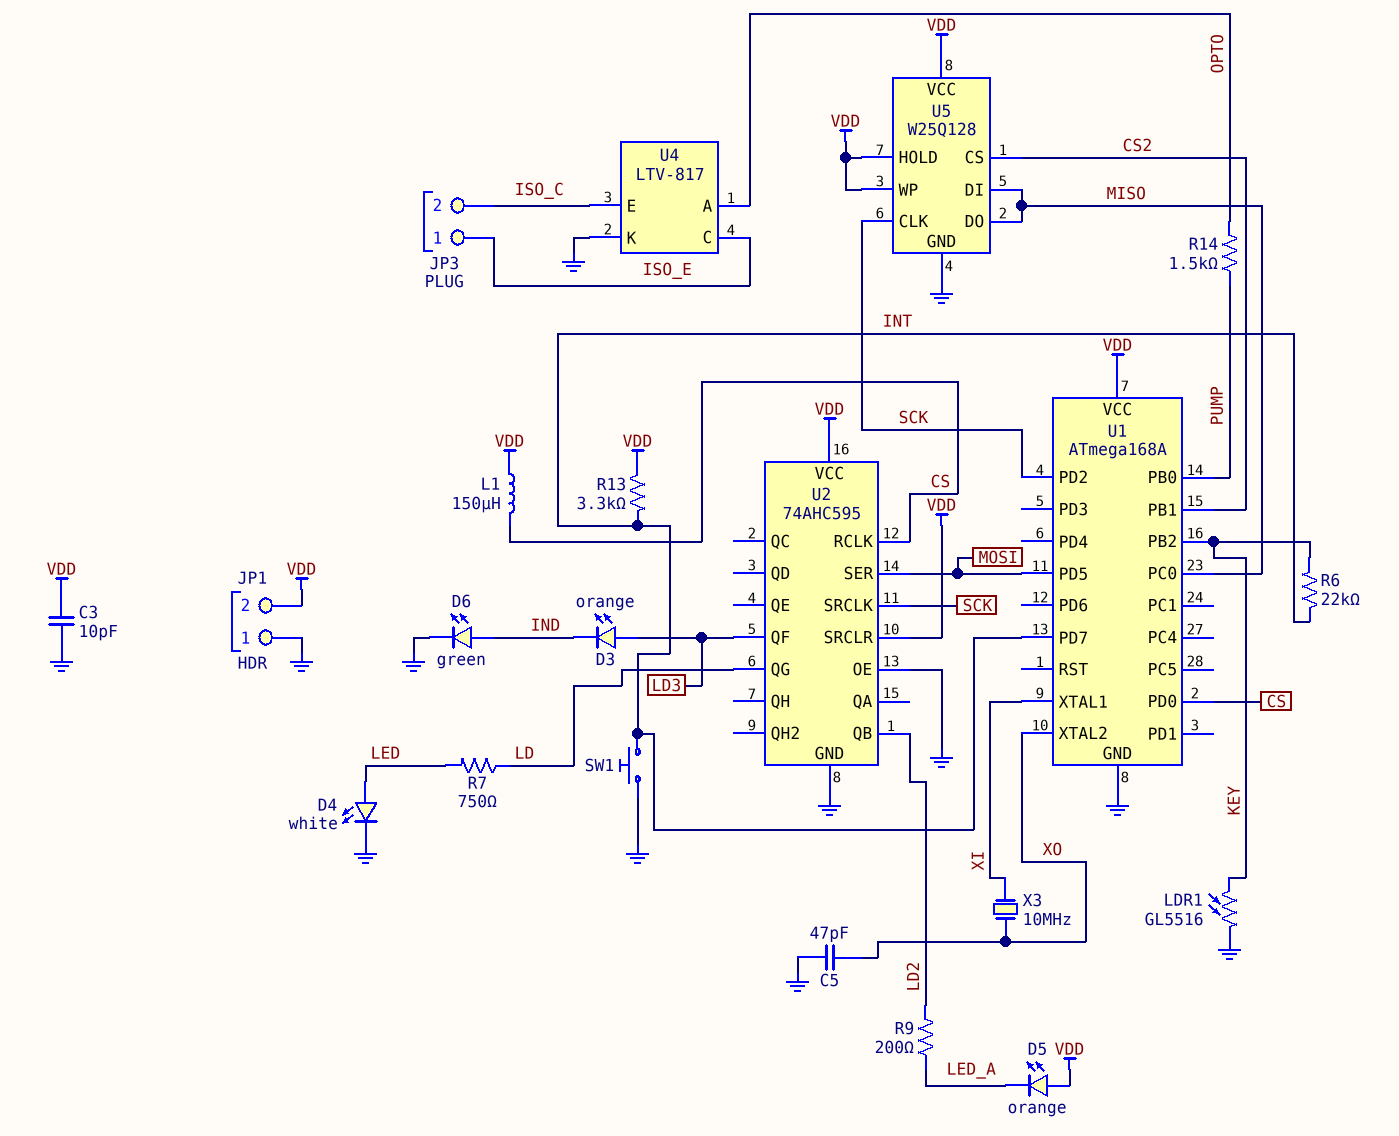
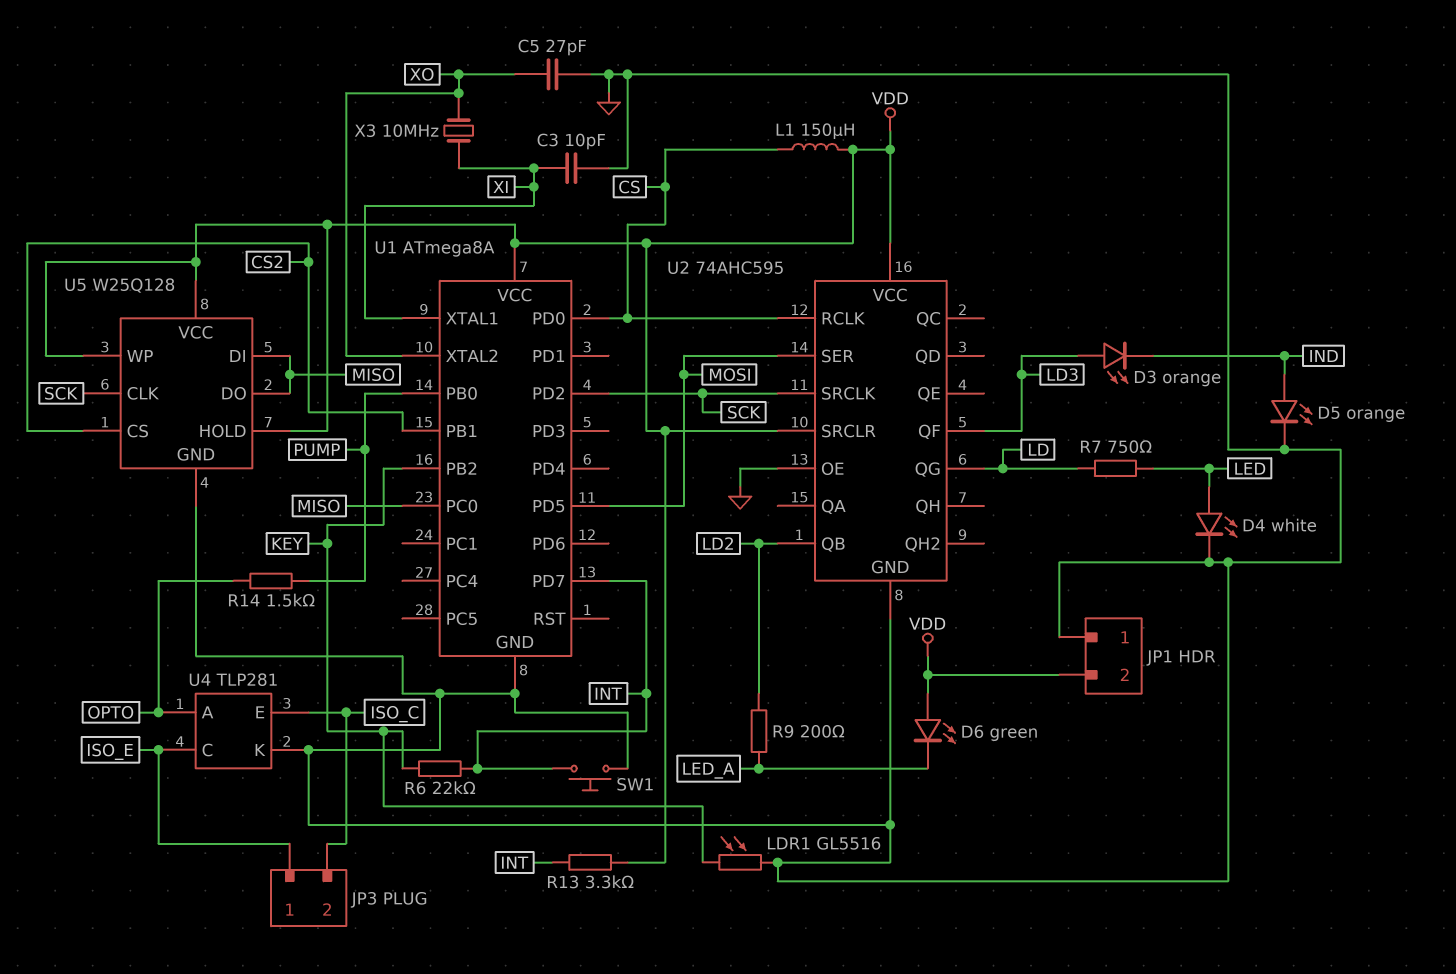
C3: 10pF (GND, VDD) -> 10pF (GND, XI)
C5: 47pF (GND, XO) -> 27pF (GND, XO)
D5: LED orange (A VDD, K LED_A) -> LED orange (A IND, K GND)
D6: LED green (A IND, K GND) -> LED green (A VDD, K LED_A)
U1: ATmega168A -> ATmega8A
U4: LTV-817 -> TLP281

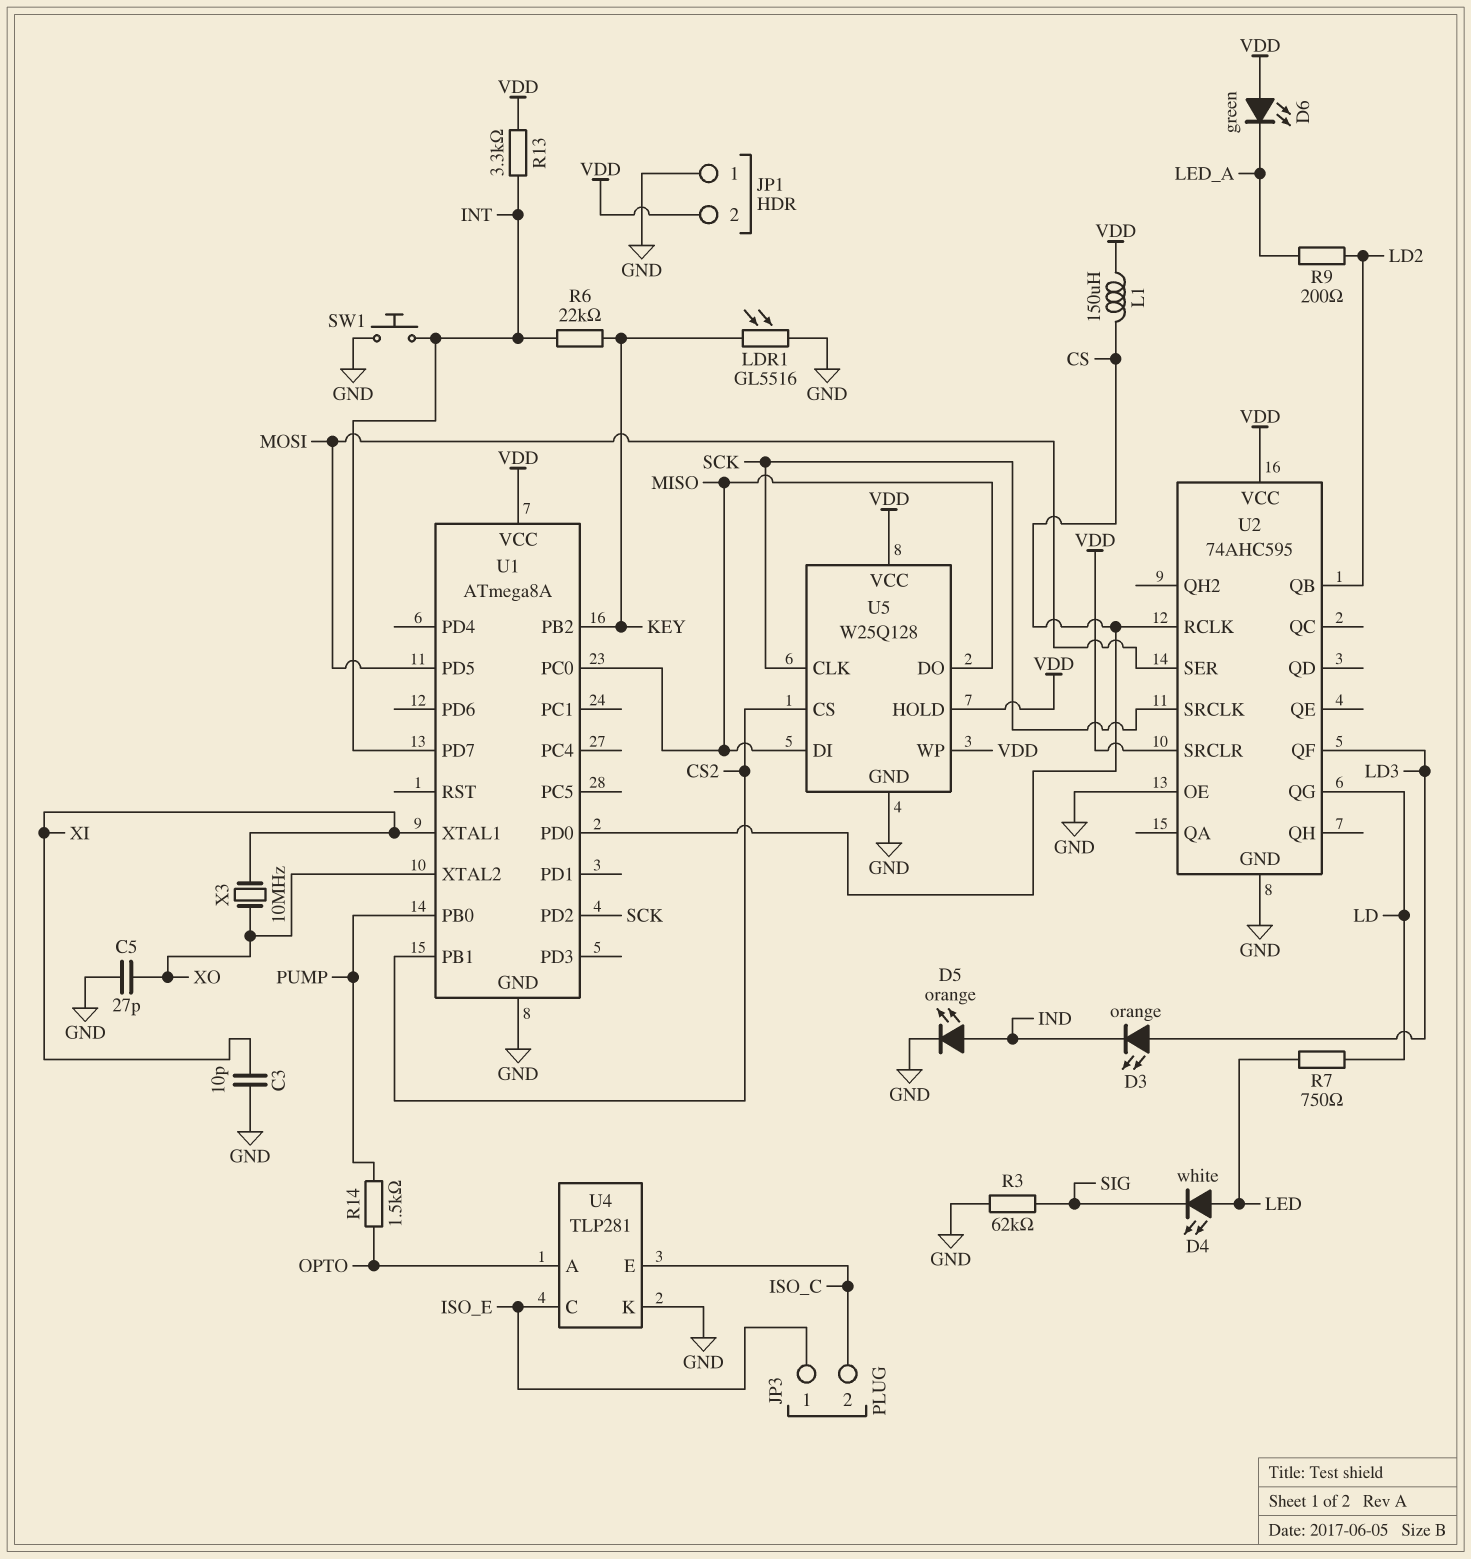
D4: LED white (A LED, K GND) -> LED white (A LED, K SIG)
R3: none -> 62k (GND, SIG)

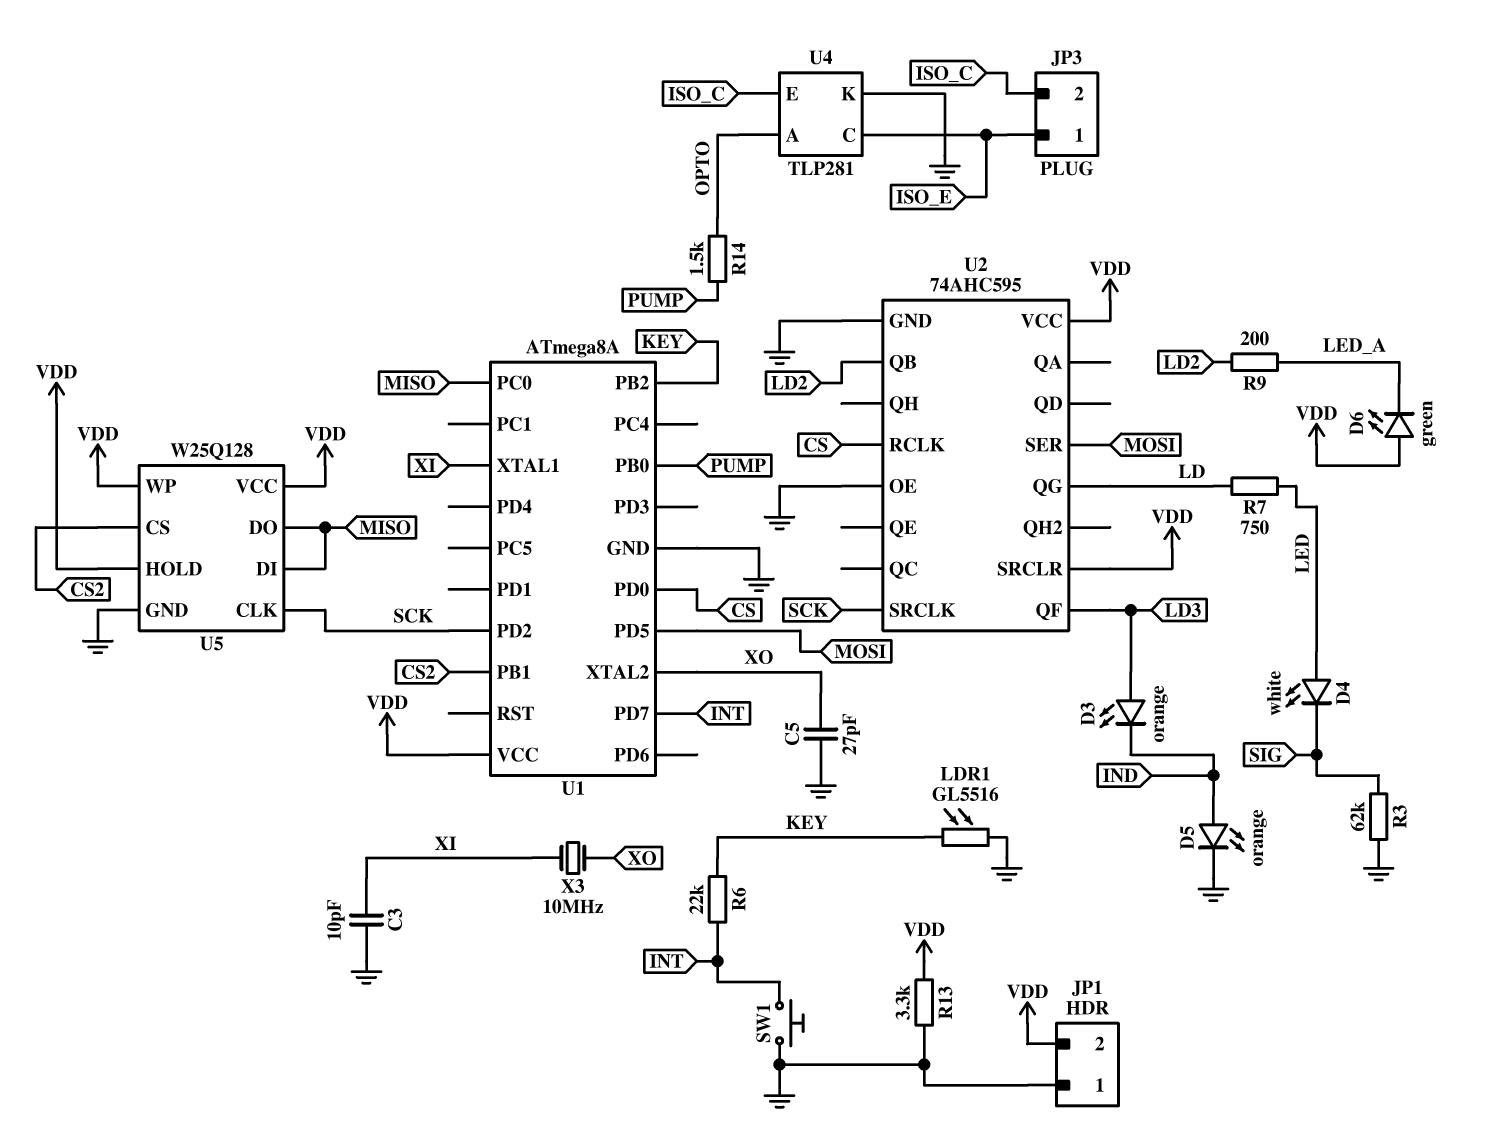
L1: 150uH (CS, VDD) -> none
R13: 3.3k (INT, VDD) -> 3.3k (GND, VDD)

